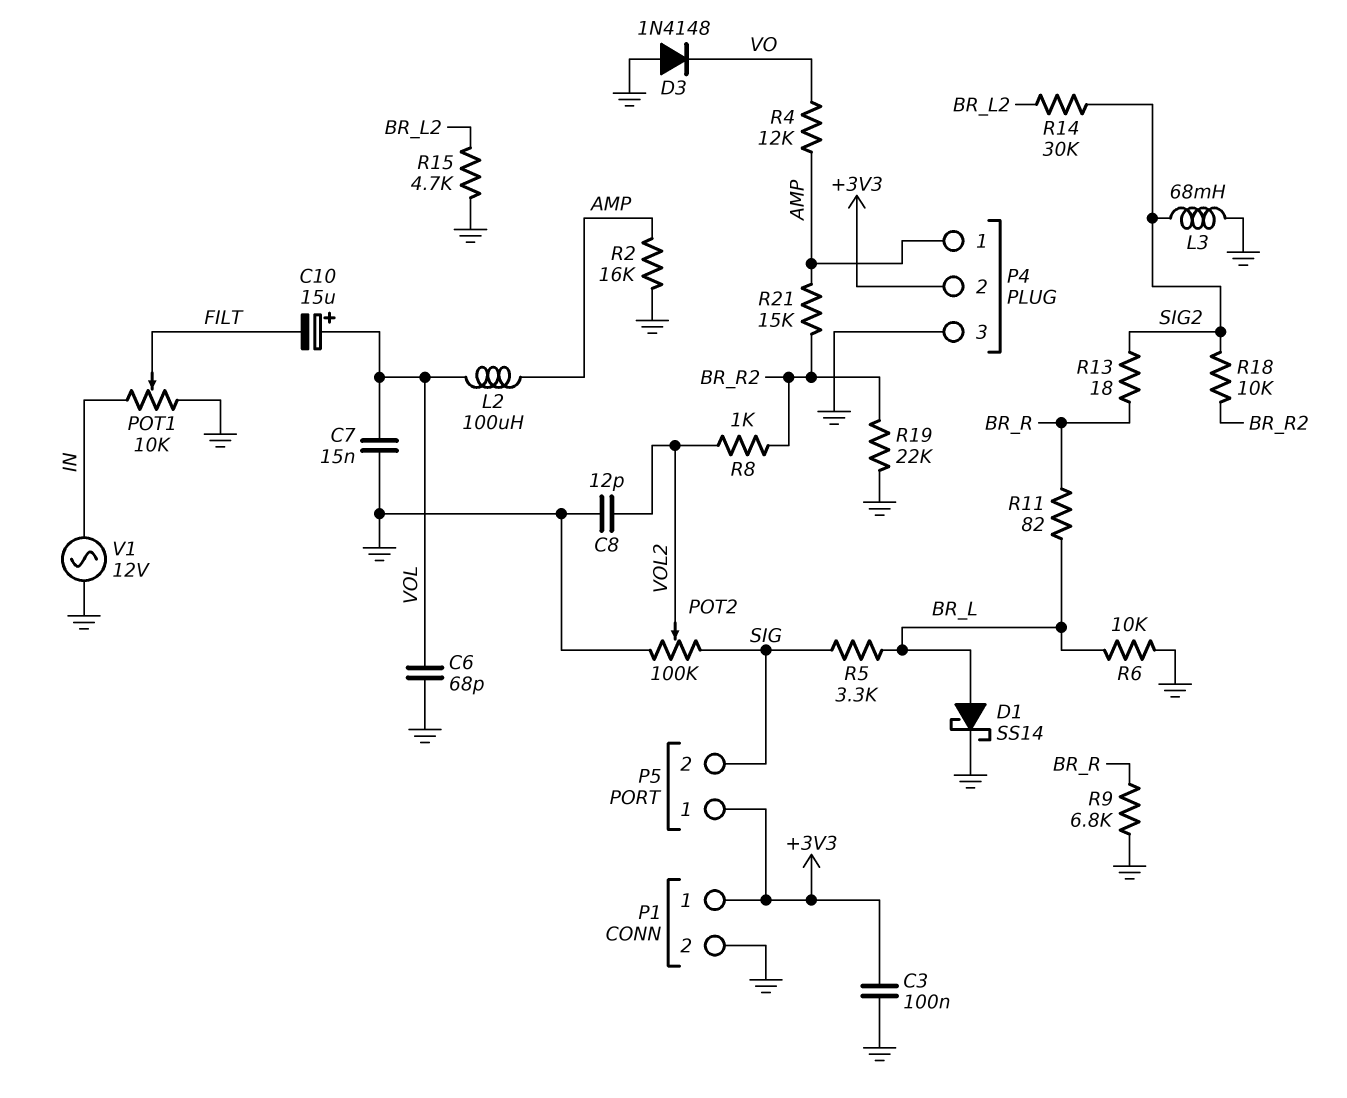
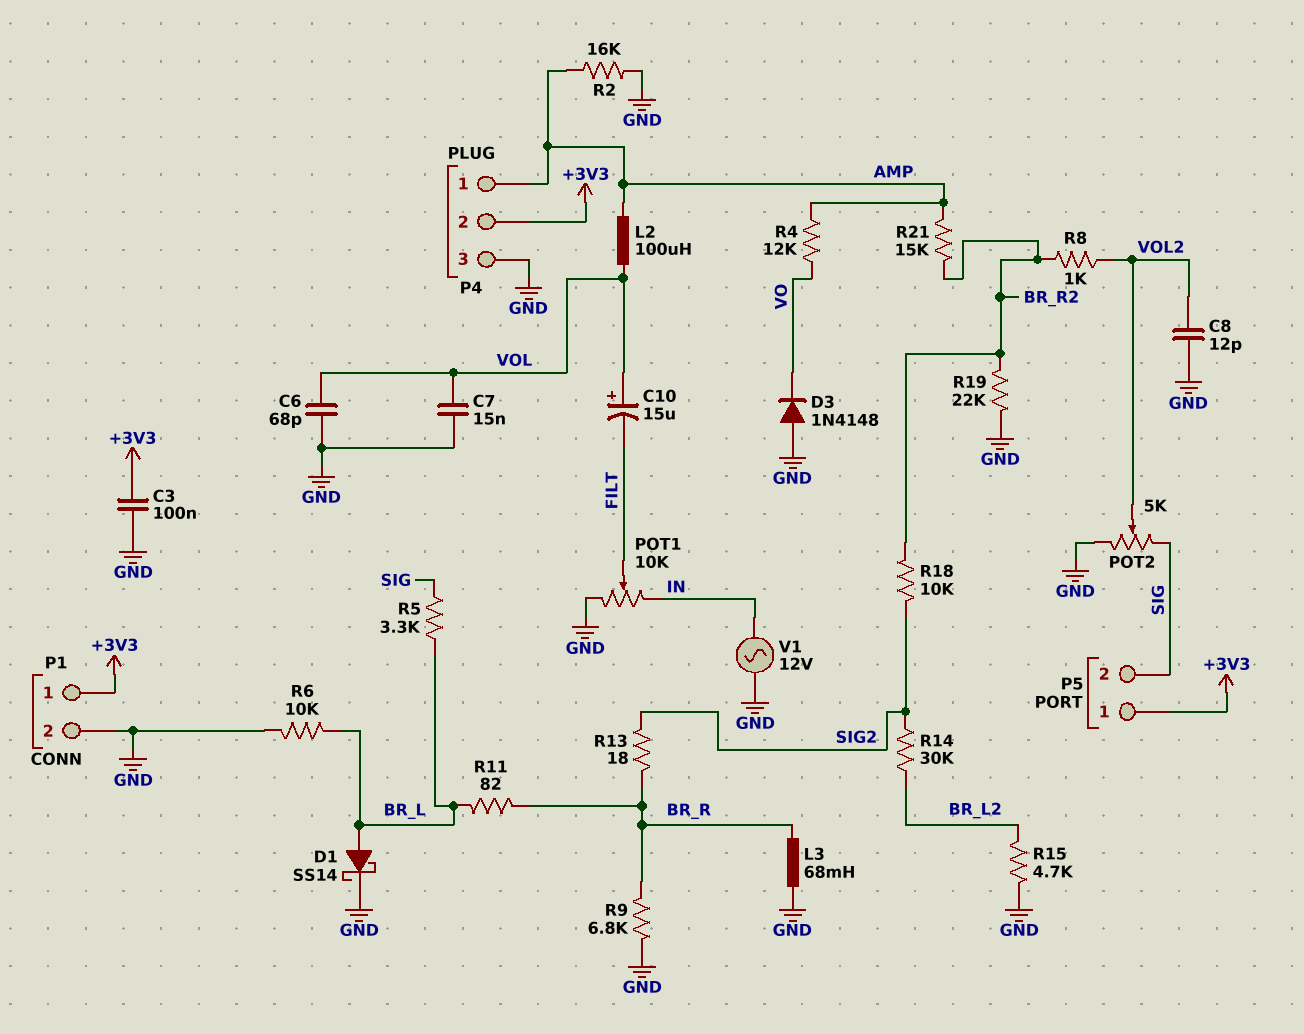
L3: 68mH (GND, SIG2) -> 68mH (BR_R, GND)
POT2: 100k (GND, SIG, wiper VOL2) -> 5k (GND, SIG, wiper VOL2)

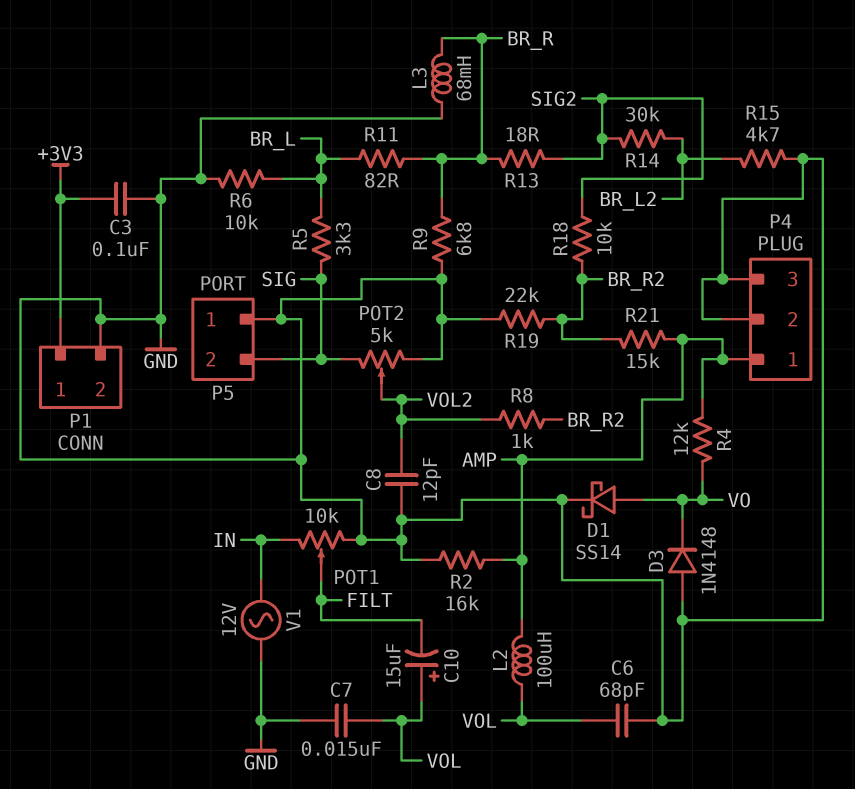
D1: schottky SS14 (A BR_L, K GND) -> schottky SS14 (A VO, K GND)
P4 pin 2: +3V3 -> GND
P5 pin 1: +3V3 -> GND

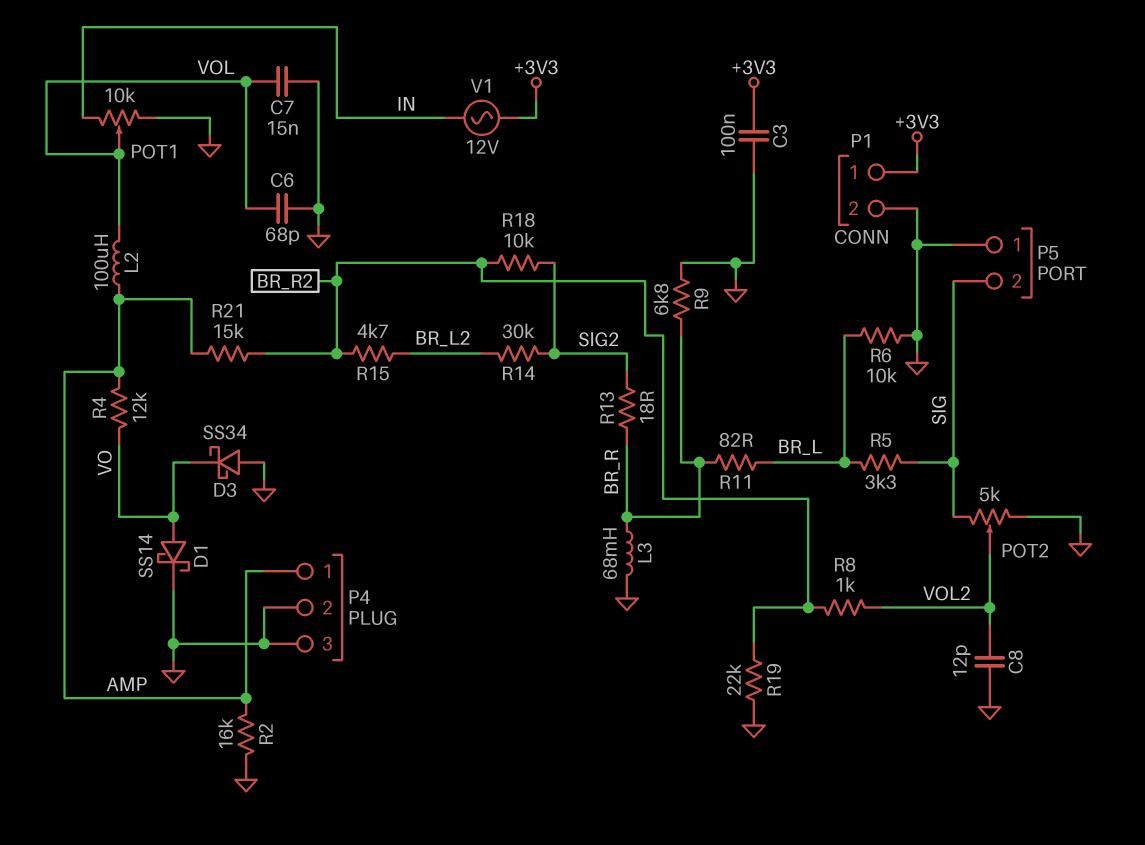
C10: 15uF (plus VOL, minus FILT) -> none
D3: diode 1N4148 (A GND, K VO) -> schottky SS34 (A GND, K VO)
POT1: 10k (GND, IN, wiper FILT) -> 10k (GND, IN, wiper VOL)
R15: 4.7k (BR_L2, GND) -> 4.7k (BR_L2, BR_R2)
V1: AC 12V (GND, IN) -> AC 12V (+3V3, IN)

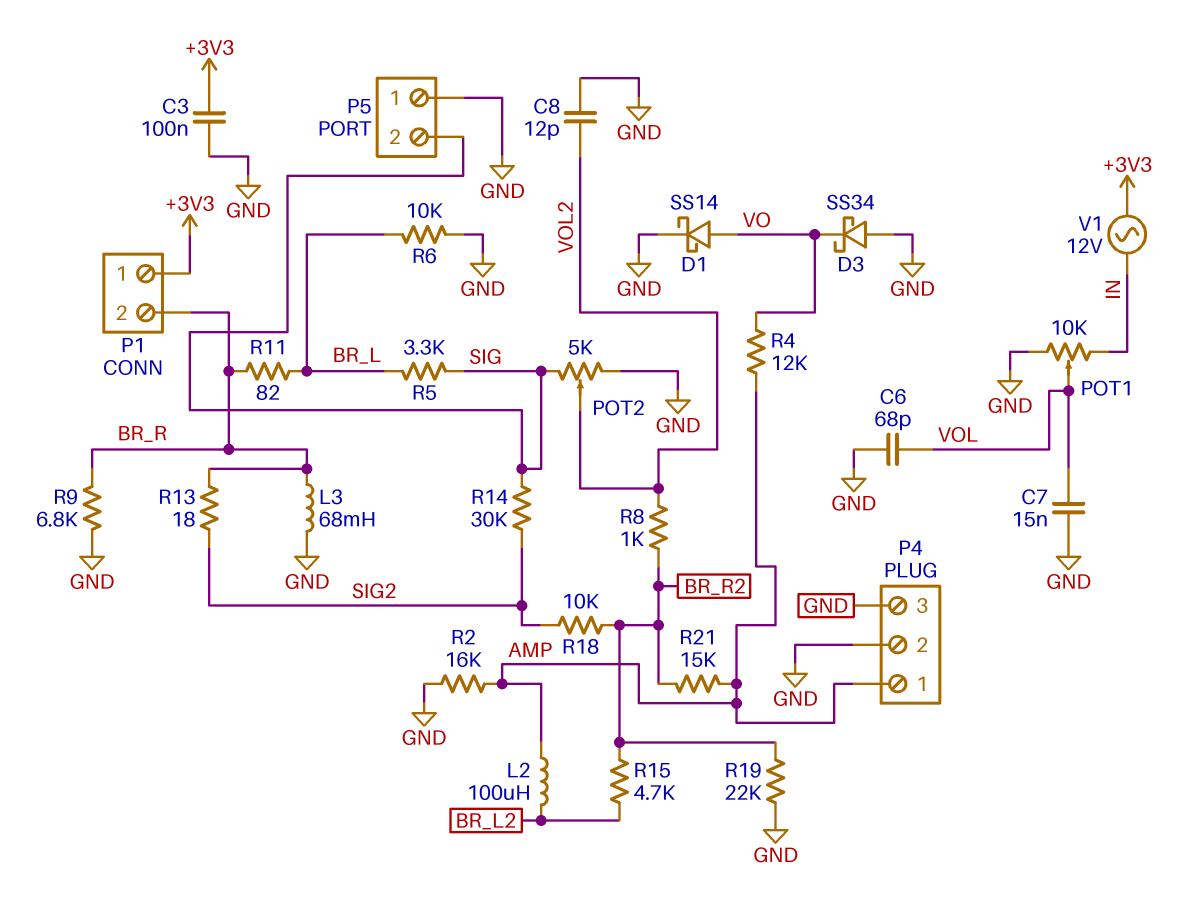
L2: 100uH (AMP, VOL) -> 100uH (AMP, BR_L2)
P1 pin 2: GND -> BR_R
R14: 30k (BR_L2, SIG2) -> 30k (SIG, SIG2)

